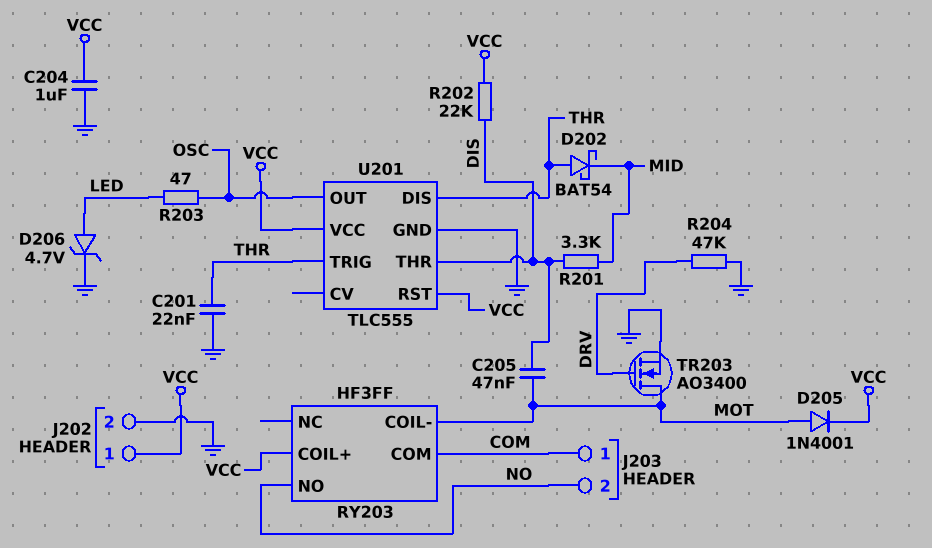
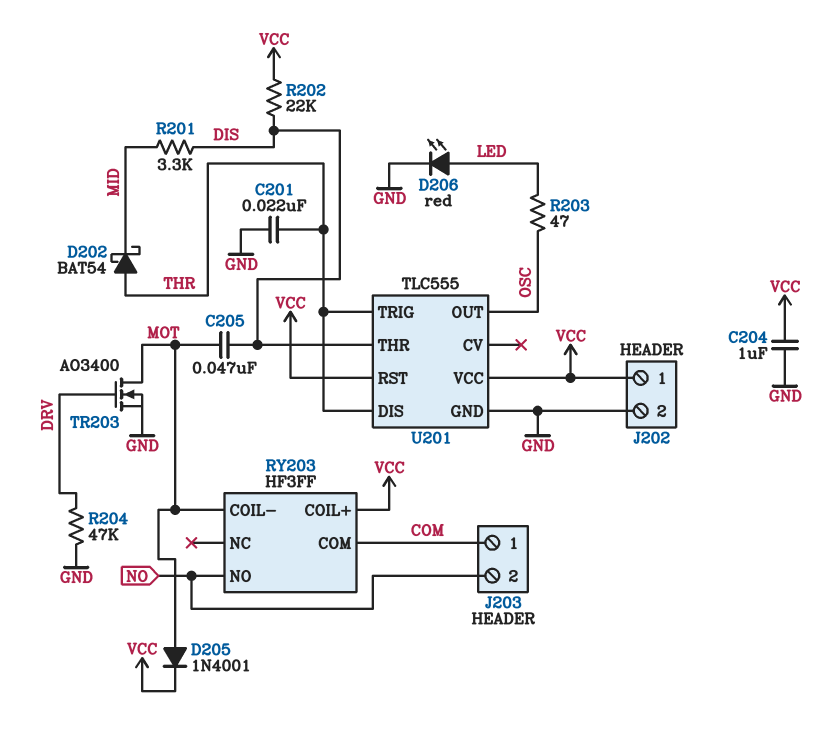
D206: zener 4.7V (A LED, K GND) -> LED red (A LED, K GND)

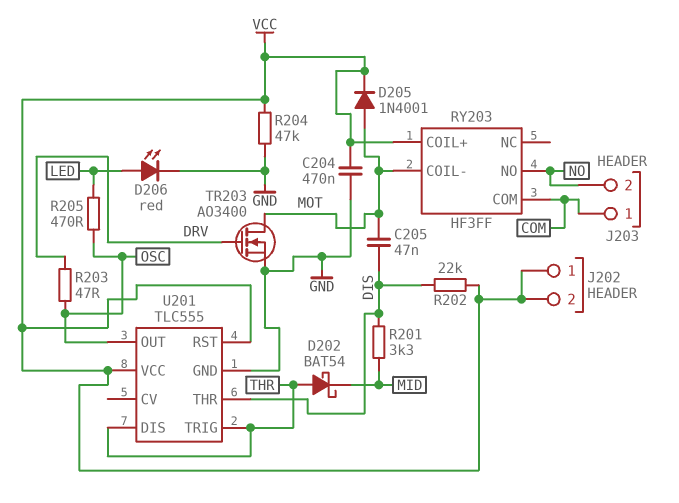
C201: 22nF (GND, THR) -> none
C204: 1uF (GND, VCC) -> 470nF (GND, VCC)
J202 pin 2: GND -> VCC
R203: 47 (LED, OSC) -> 47 (DRV, OSC)
R204: 47k (DRV, GND) -> 47k (GND, VCC)
R205: none -> 470 (LED, OSC)

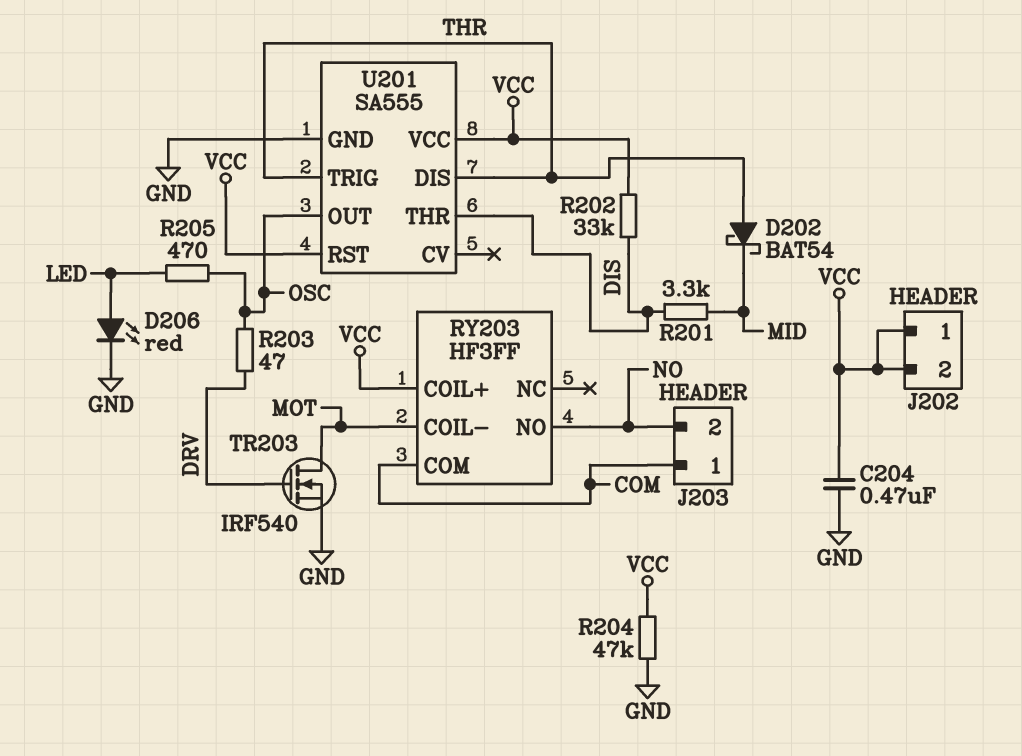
C205: 47nF (DIS, MOT) -> none
D205: diode 1N4001 (A MOT, K VCC) -> none
R202: 22k (DIS, VCC) -> 33k (DIS, VCC)
TR203: NMOS AO3400 (G DRV, D MOT, S GND) -> NMOS IRF540 (G DRV, D MOT, S GND)
U201: TLC555 -> SA555

